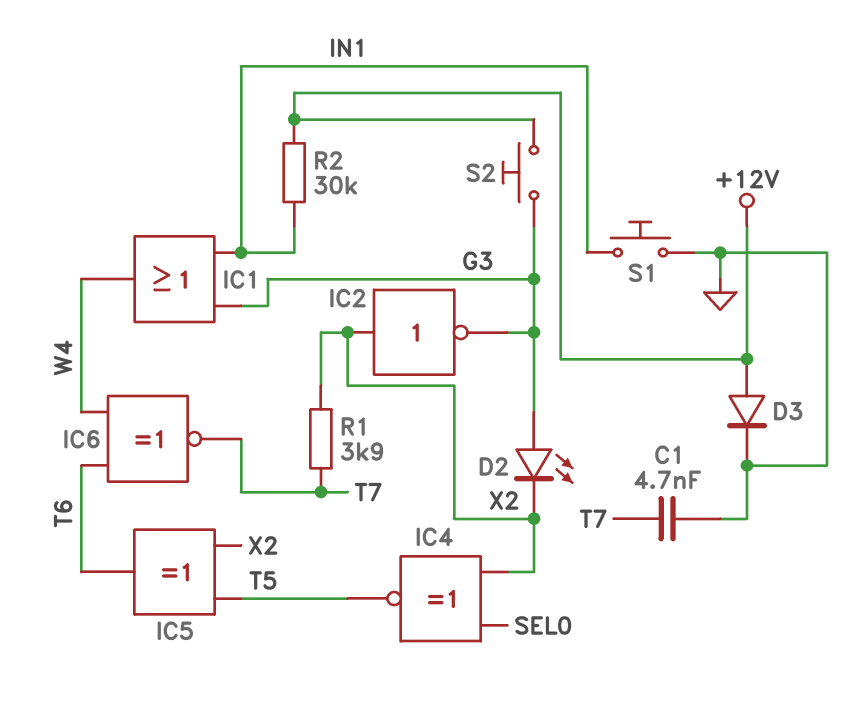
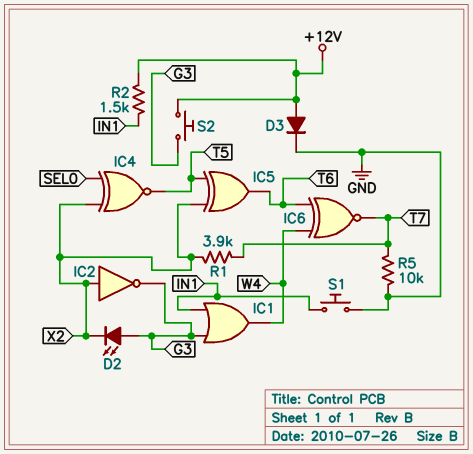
C1: 4.7nF (GND, T7) -> none
R2: 30k (+12V, IN1) -> 1.5k (+12V, IN1)
R5: none -> 10k (GND, T7)

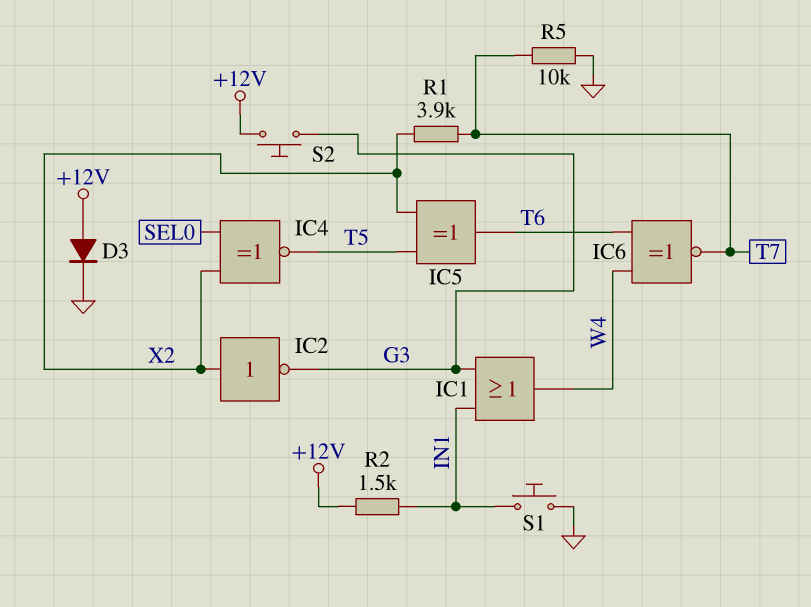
D2: LED (A G3, K X2) -> none

